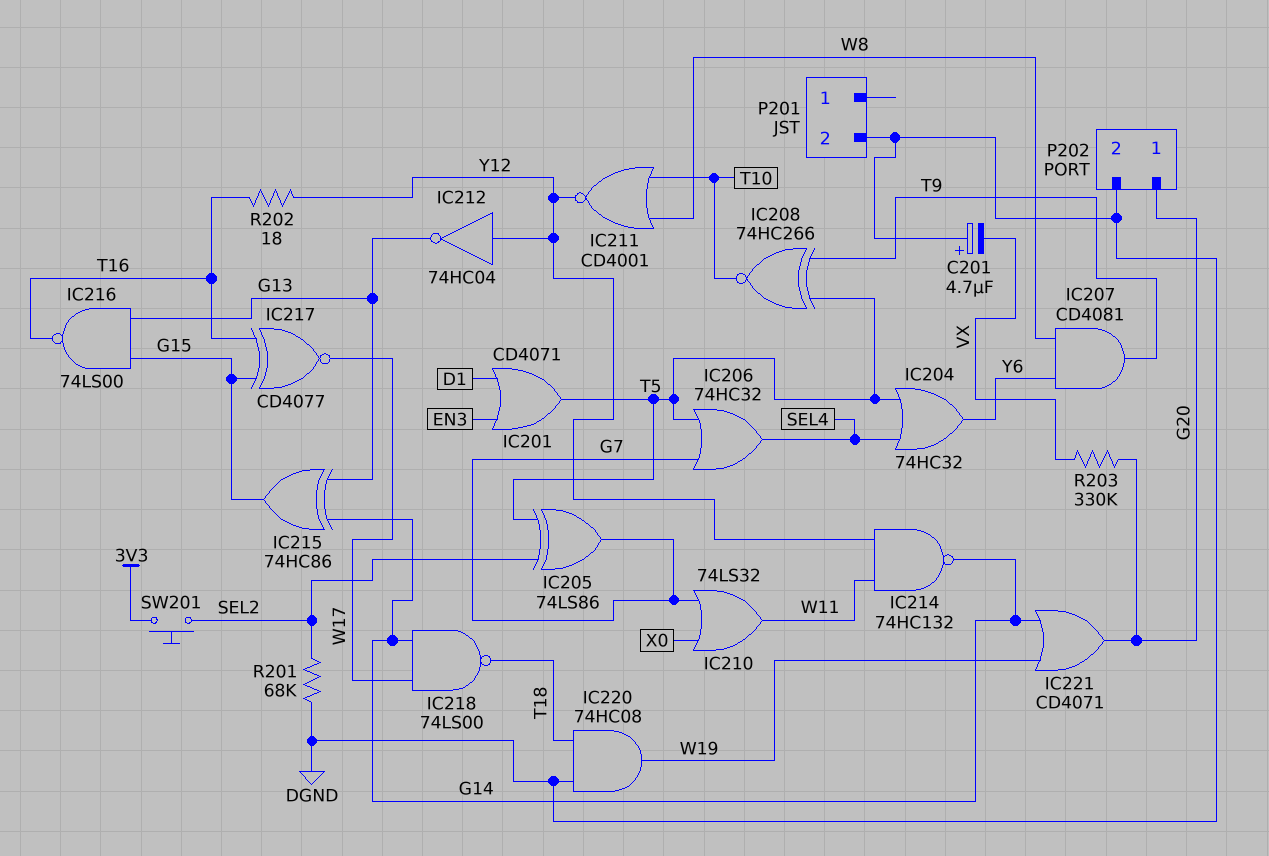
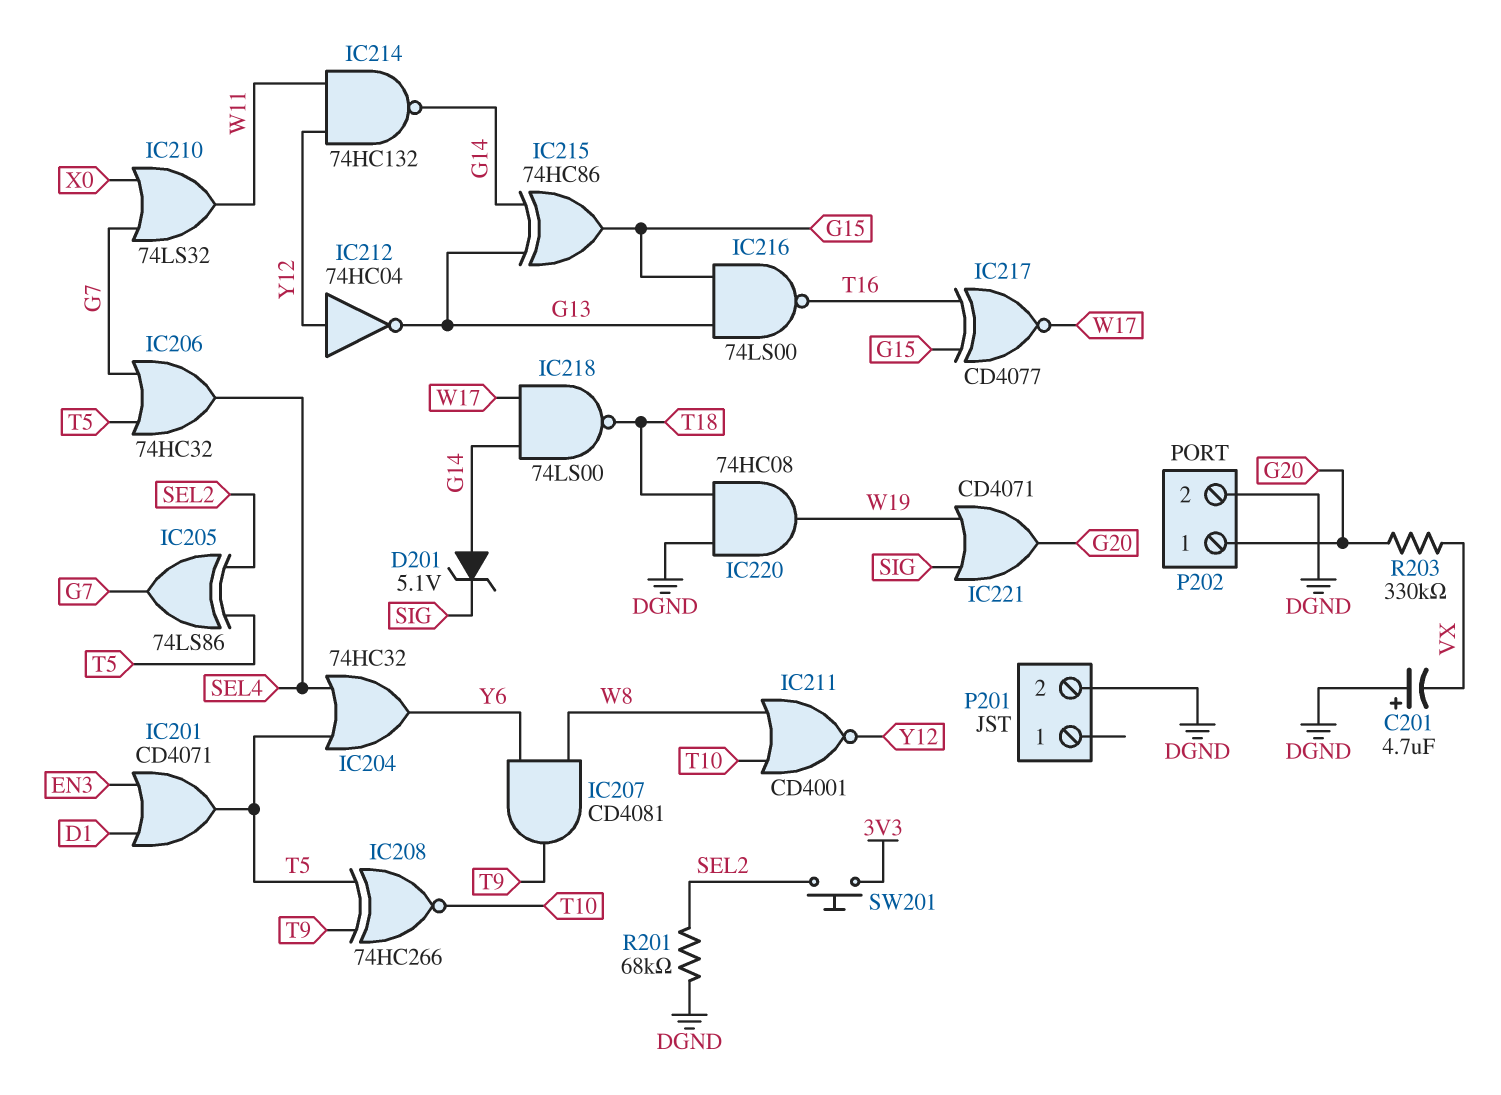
D201: none -> zener 5.1V (A G14, K SIG)
IC221: OR CD4071 (in G14, in W19, out G20) -> OR CD4071 (in SIG, in W19, out G20)
R202: 18 (T16, Y12) -> none

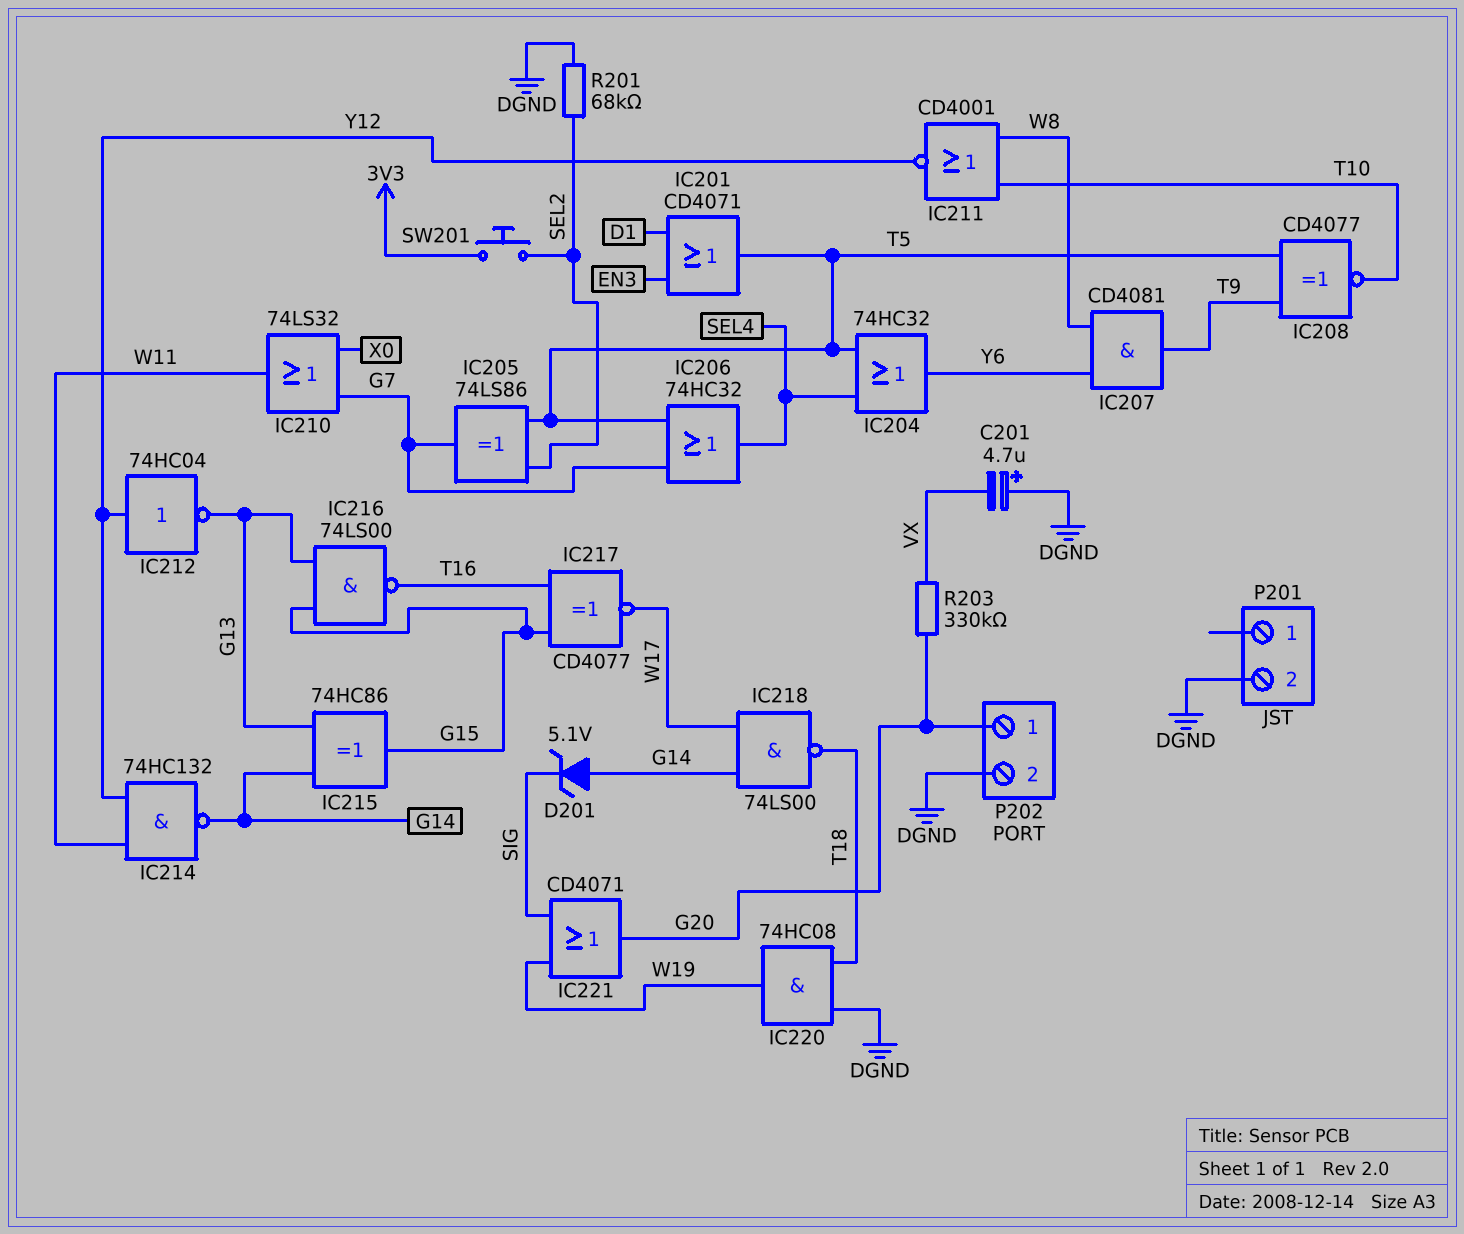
IC208: XNOR 74HC266 (in T5, in T9, out T10) -> XNOR CD4077 (in T5, in T9, out T10)

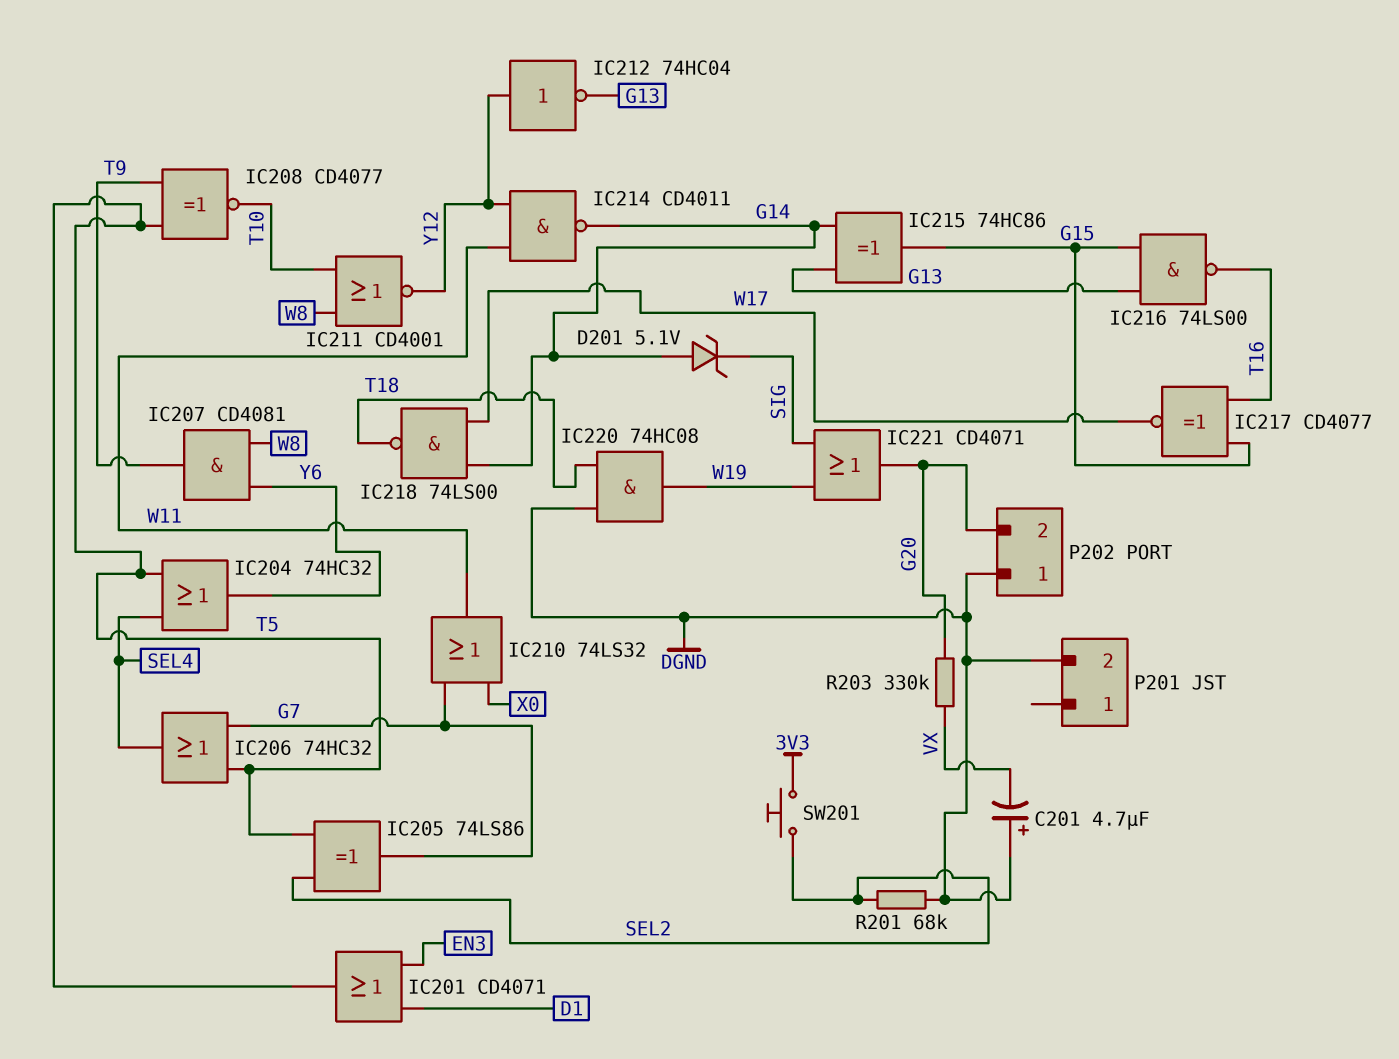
IC214: NAND 74HC132 (in W11, in Y12, out G14) -> NAND CD4011 (in W11, in Y12, out G14)
P202 pin 1: G20 -> DGND
P202 pin 2: DGND -> G20

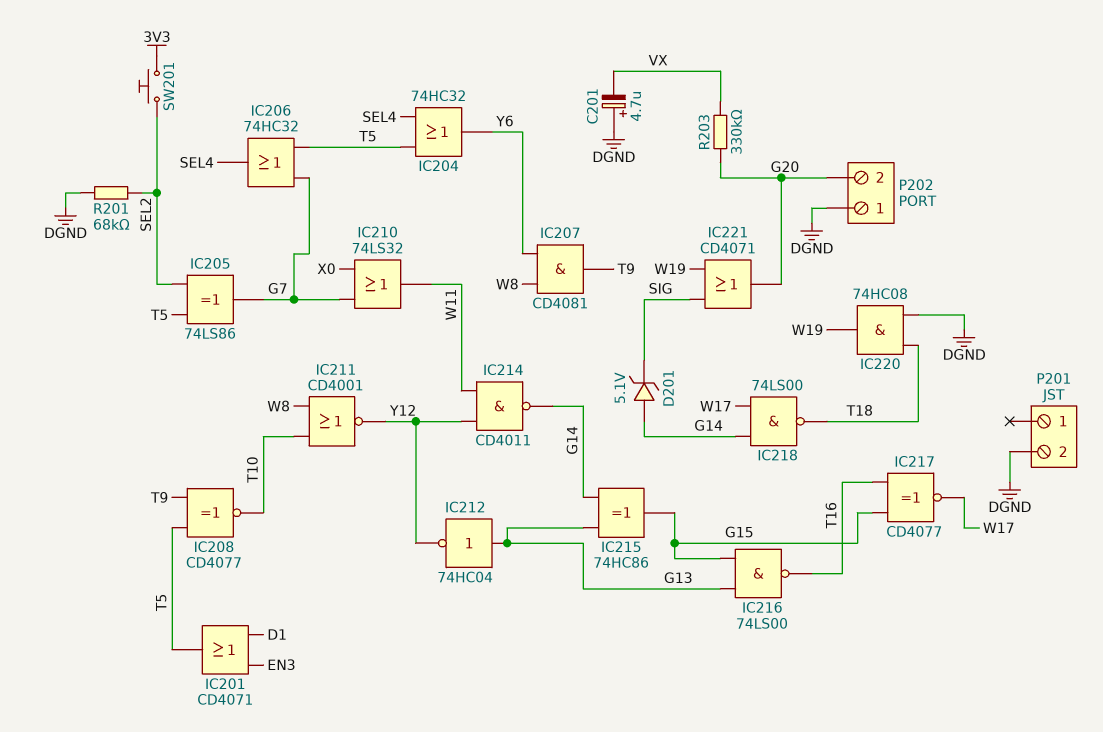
IC212: NOT 74HC04 (in Y12, out G13) -> NOT 74HC04 (in G13, out Y12)

